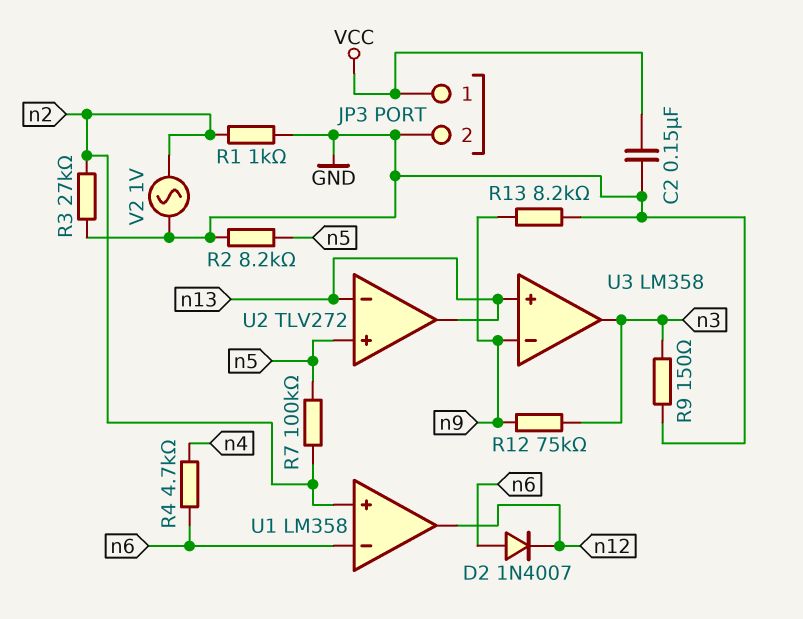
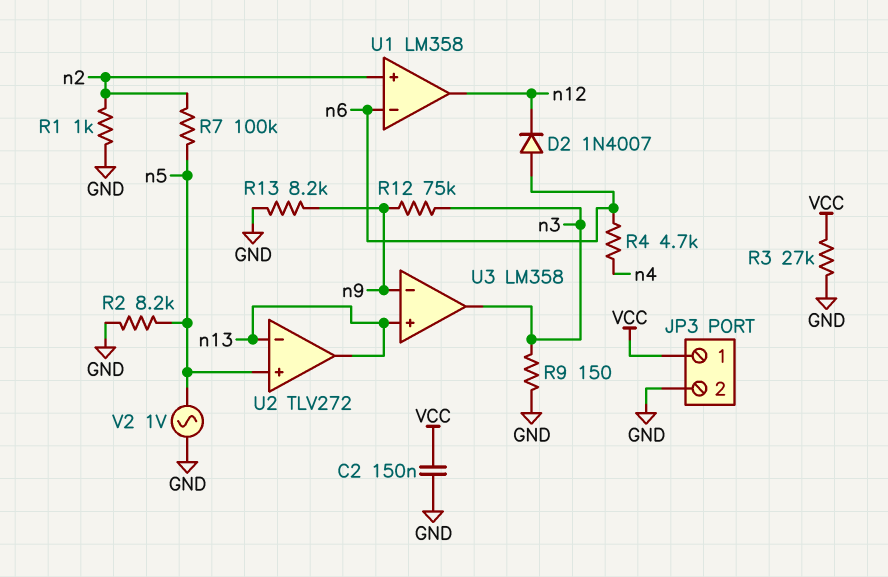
R3: 27k (GND, n2) -> 27k (GND, VCC)
V2: AC 1V (GND, n2) -> AC 1V (GND, n5)

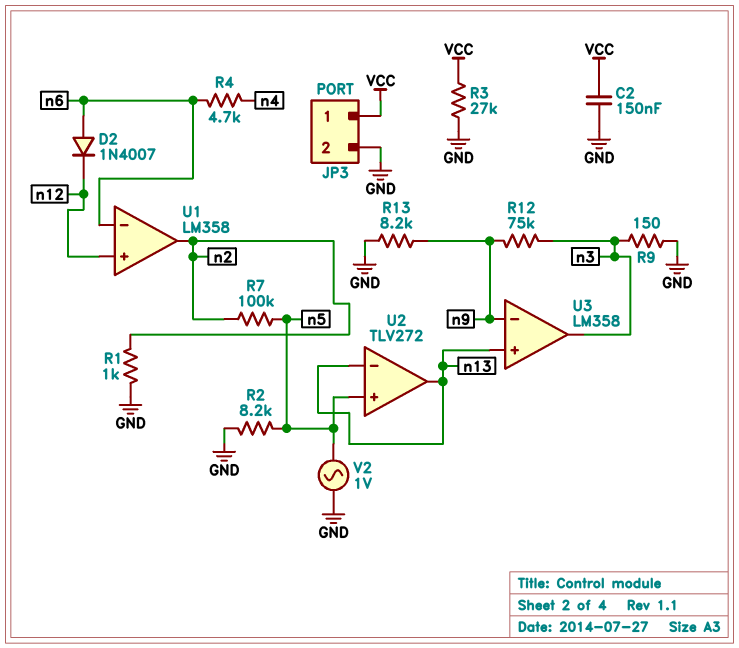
U1 pin in+: n2 -> n12
U1 pin out: n12 -> n2

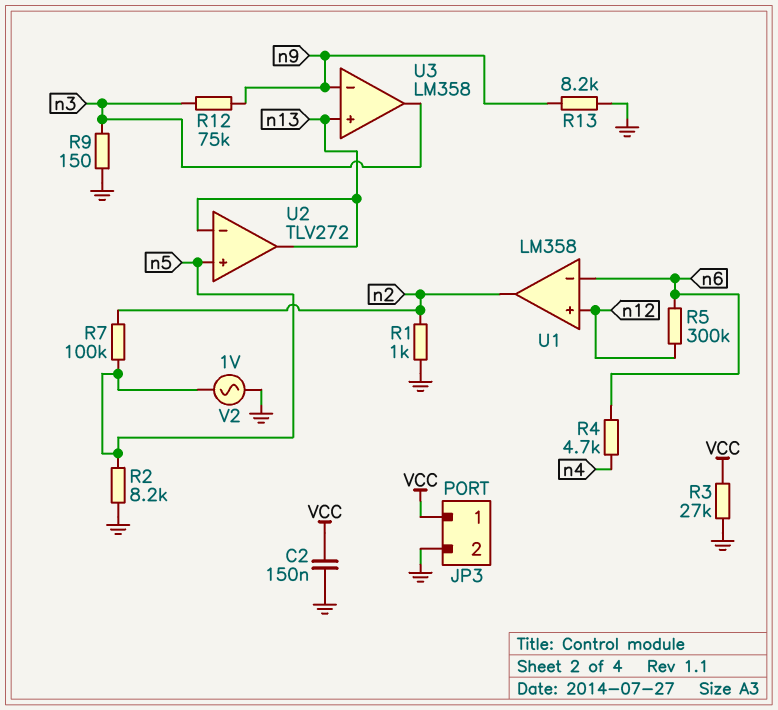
D2: diode 1N4007 (A n6, K n12) -> none
R5: none -> 300k (n6, n12)

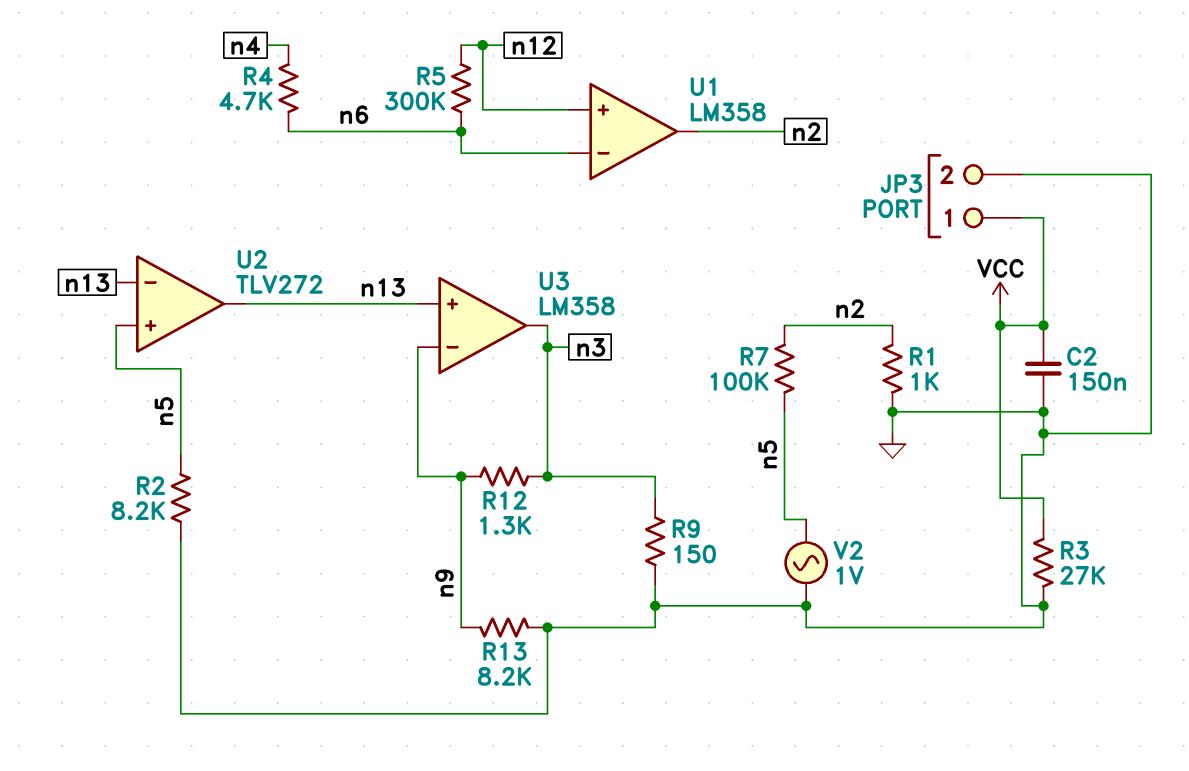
R12: 75k (n3, n9) -> 1.3k (n3, n9)

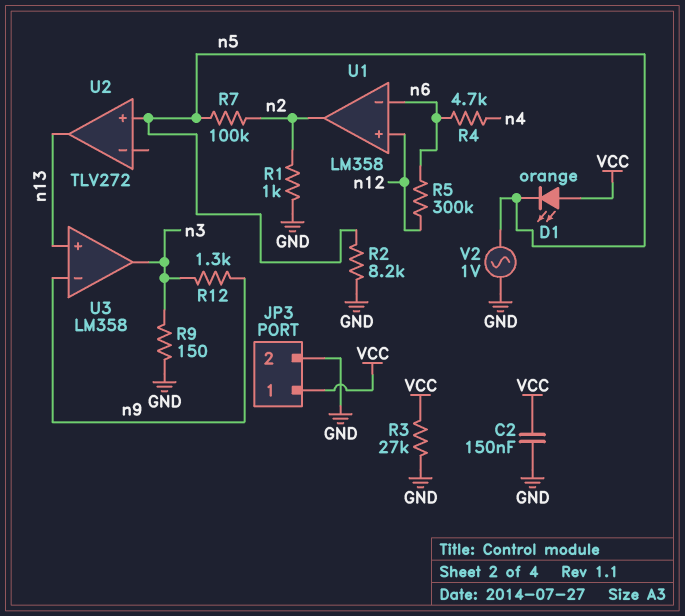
D1: none -> LED orange (A VCC, K n5)
R13: 8.2k (GND, n9) -> none
U2 pin in-: n13 -> none

